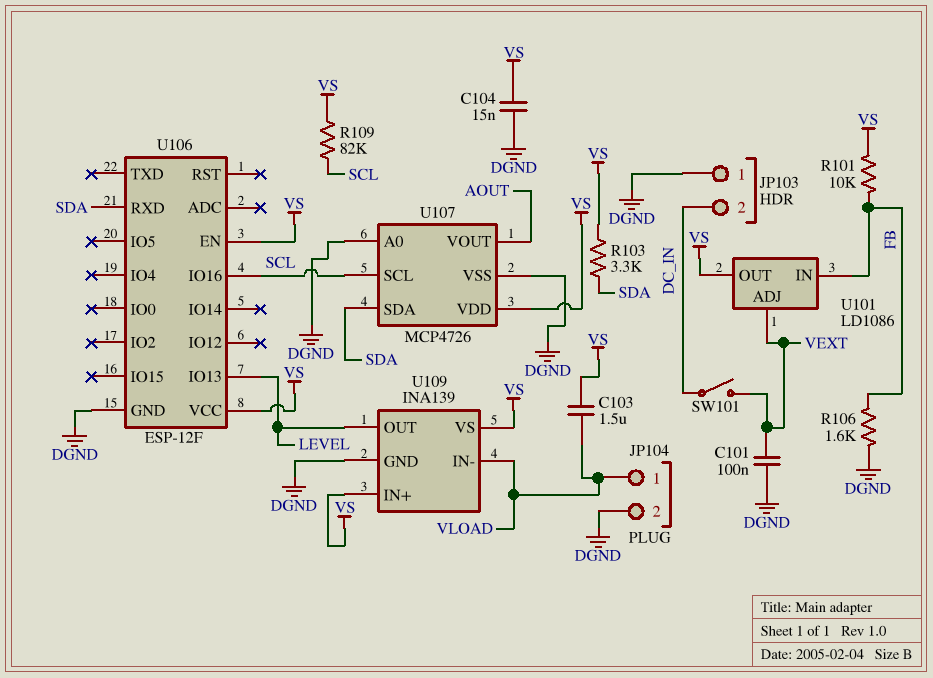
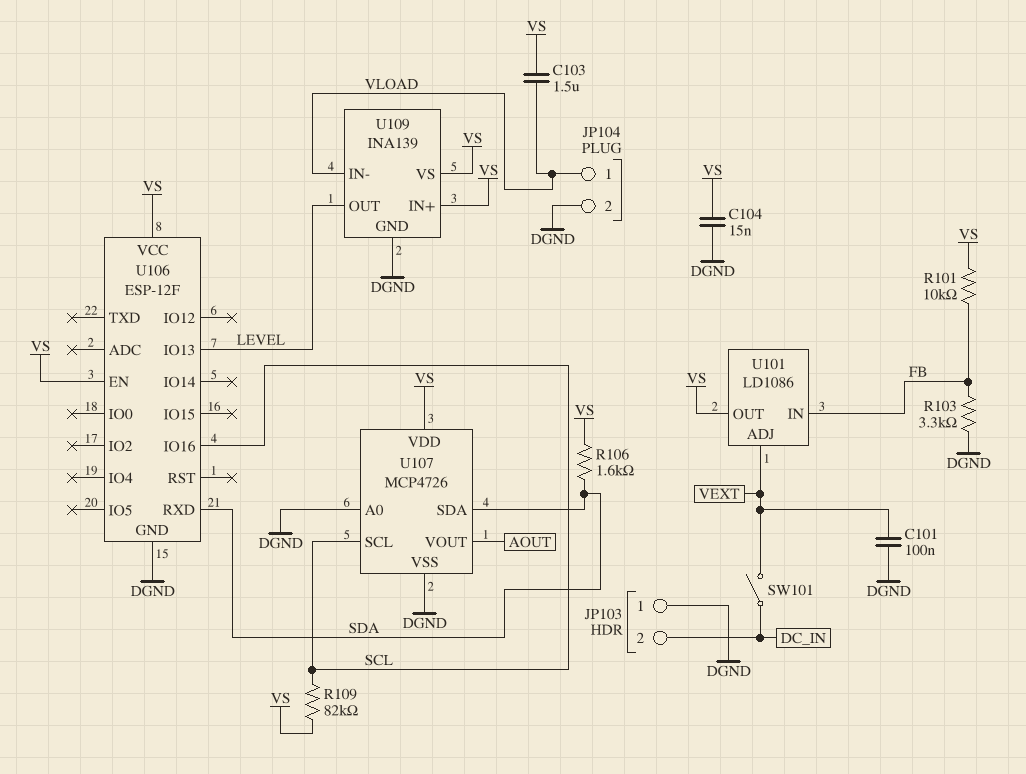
R103: 3.3k (SDA, VS) -> 3.3k (DGND, FB)
R106: 1.6k (DGND, FB) -> 1.6k (SDA, VS)

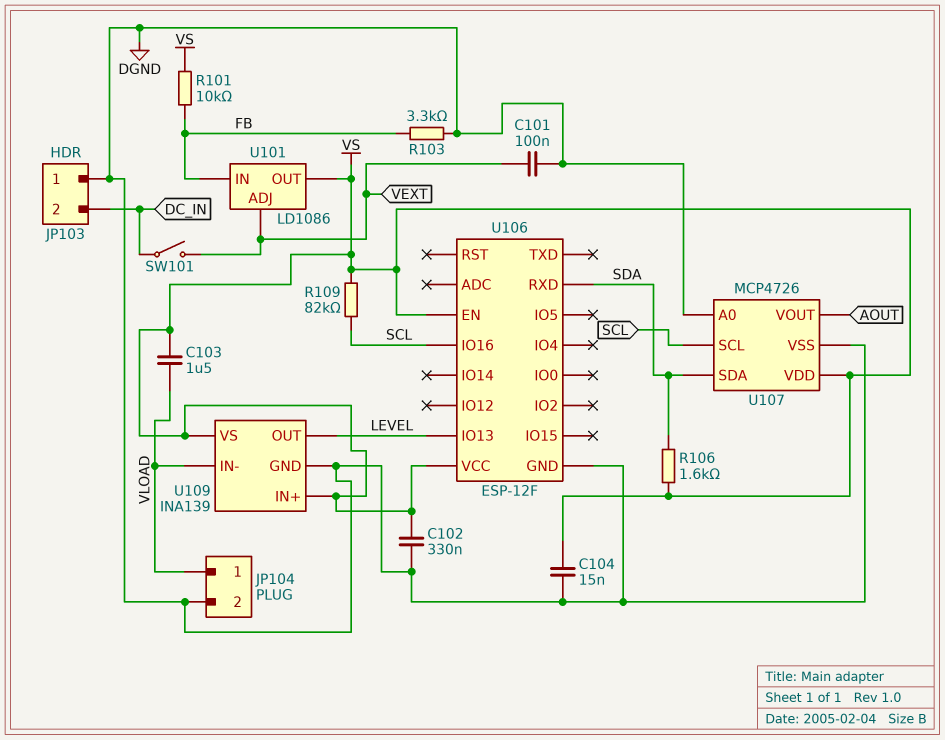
C102: none -> 330nF (DGND, VS)

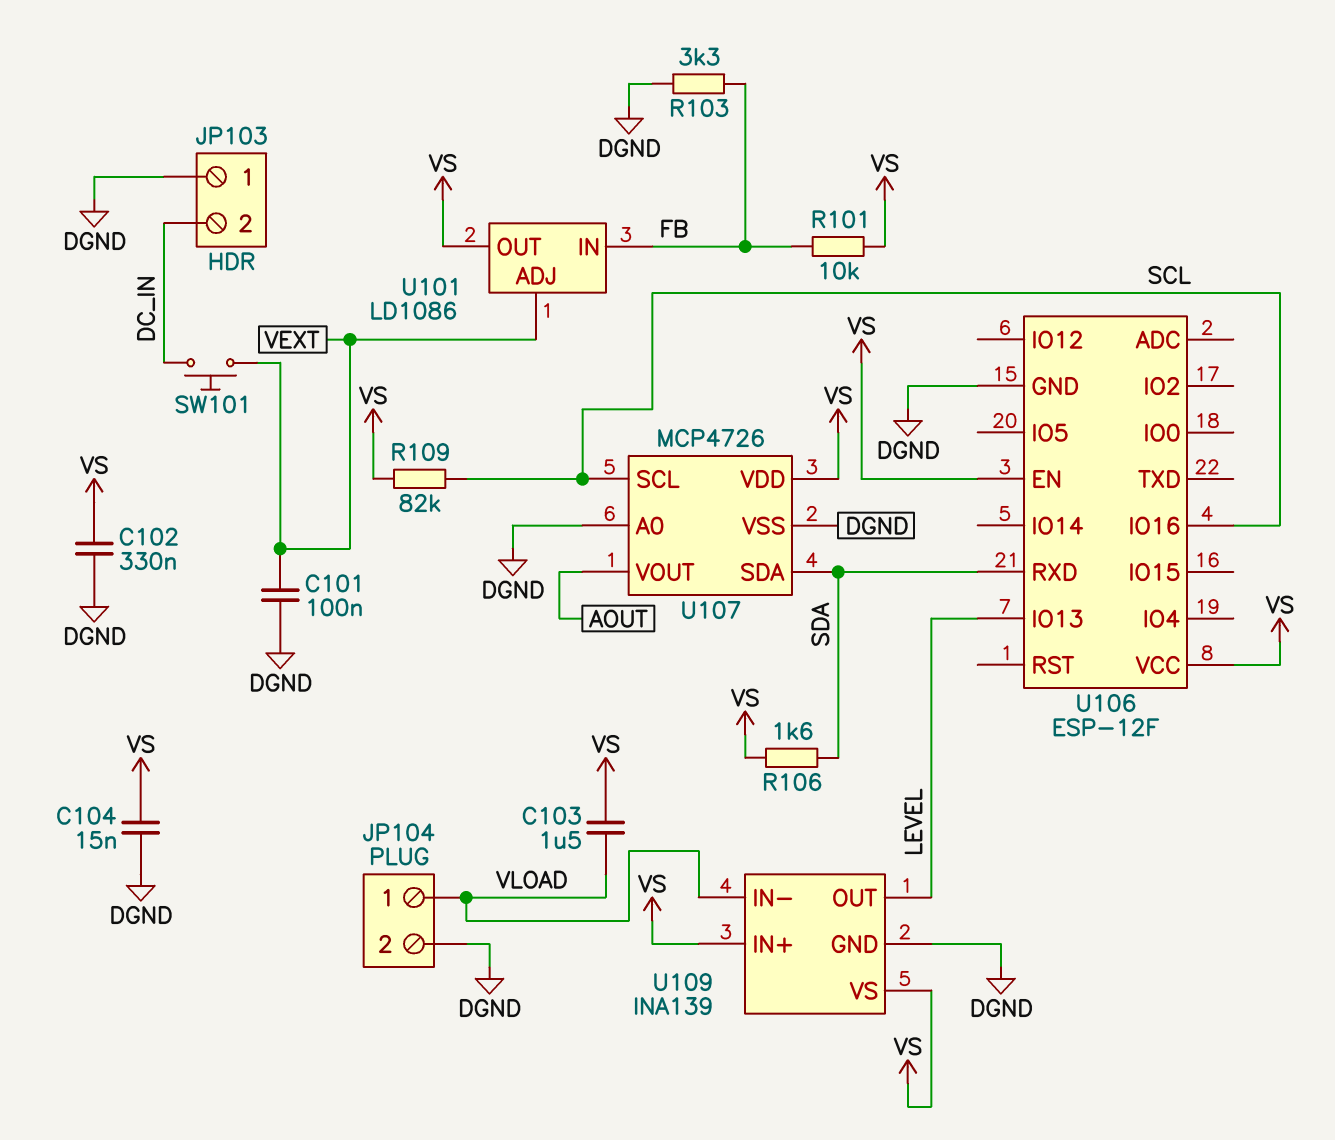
SW101: switch (DC_IN, VEXT) -> button (DC_IN, VEXT)

